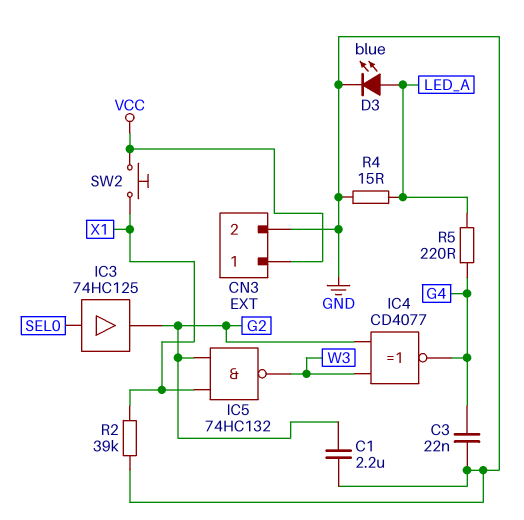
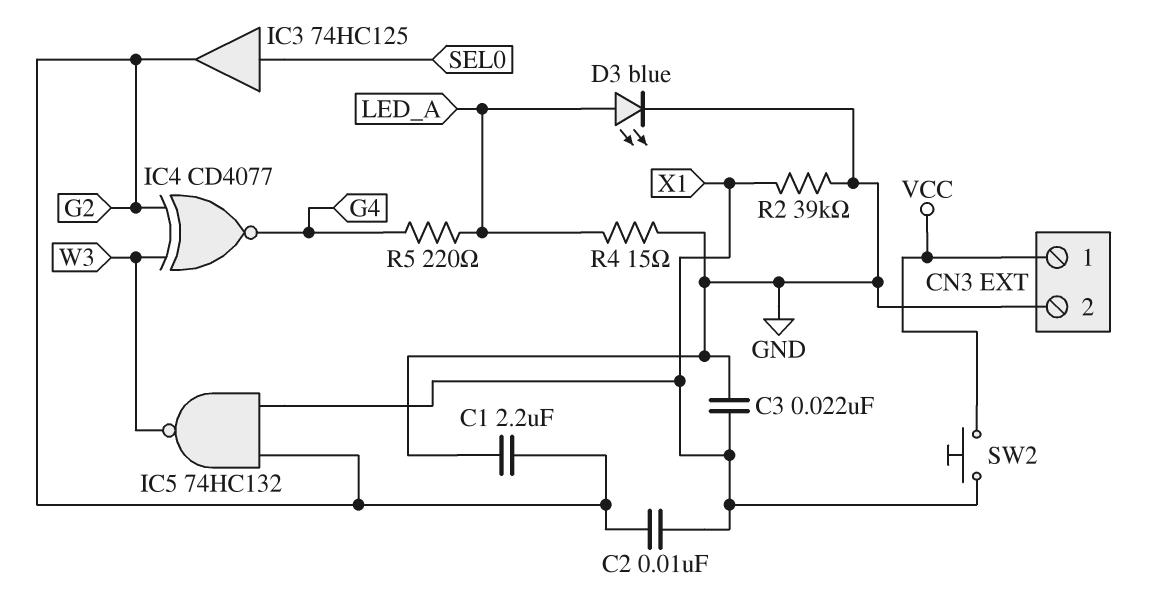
C2: none -> 10nF (G2, X1)
C3: 22nF (G4, GND) -> 22nF (GND, X1)

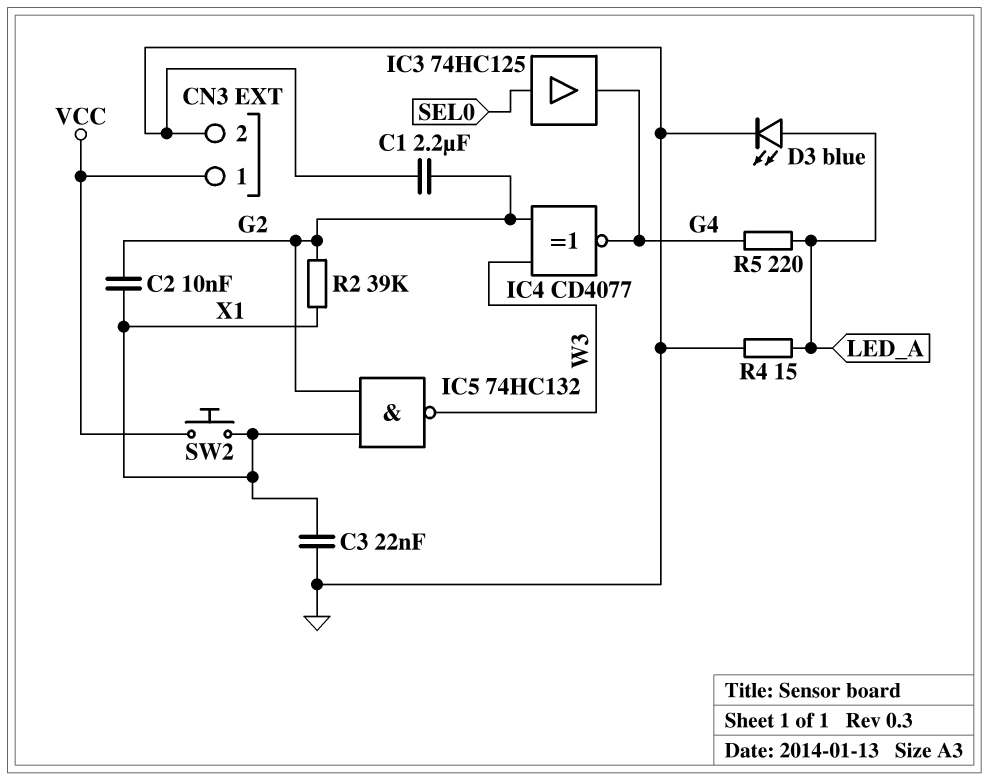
IC3: buffer 74HC125 (in SEL0, out G2) -> buffer 74HC125 (in SEL0, out G4)
R2: 39k (GND, X1) -> 39k (G2, X1)

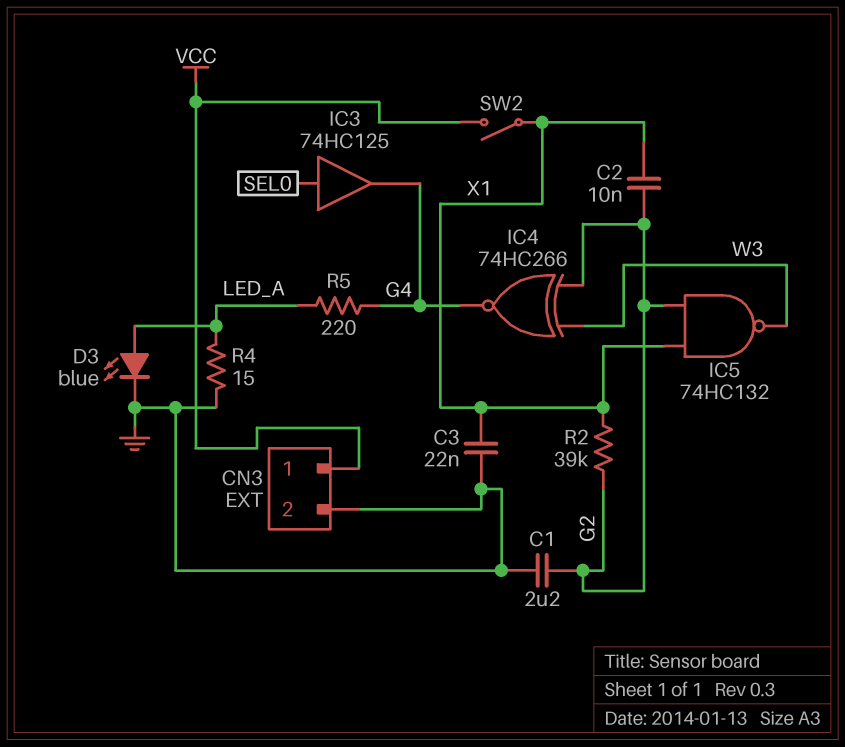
IC4: XNOR CD4077 (in G2, in W3, out G4) -> XNOR 74HC266 (in G2, in W3, out G4)
SW2: button (VCC, X1) -> switch (VCC, X1)

